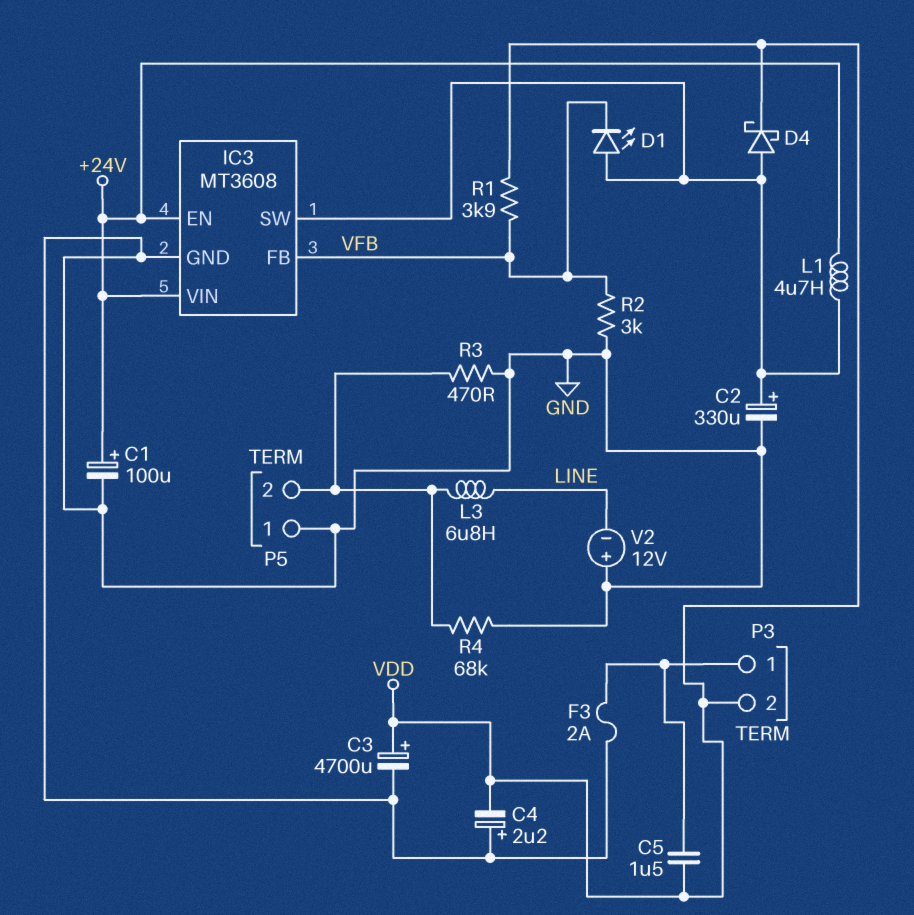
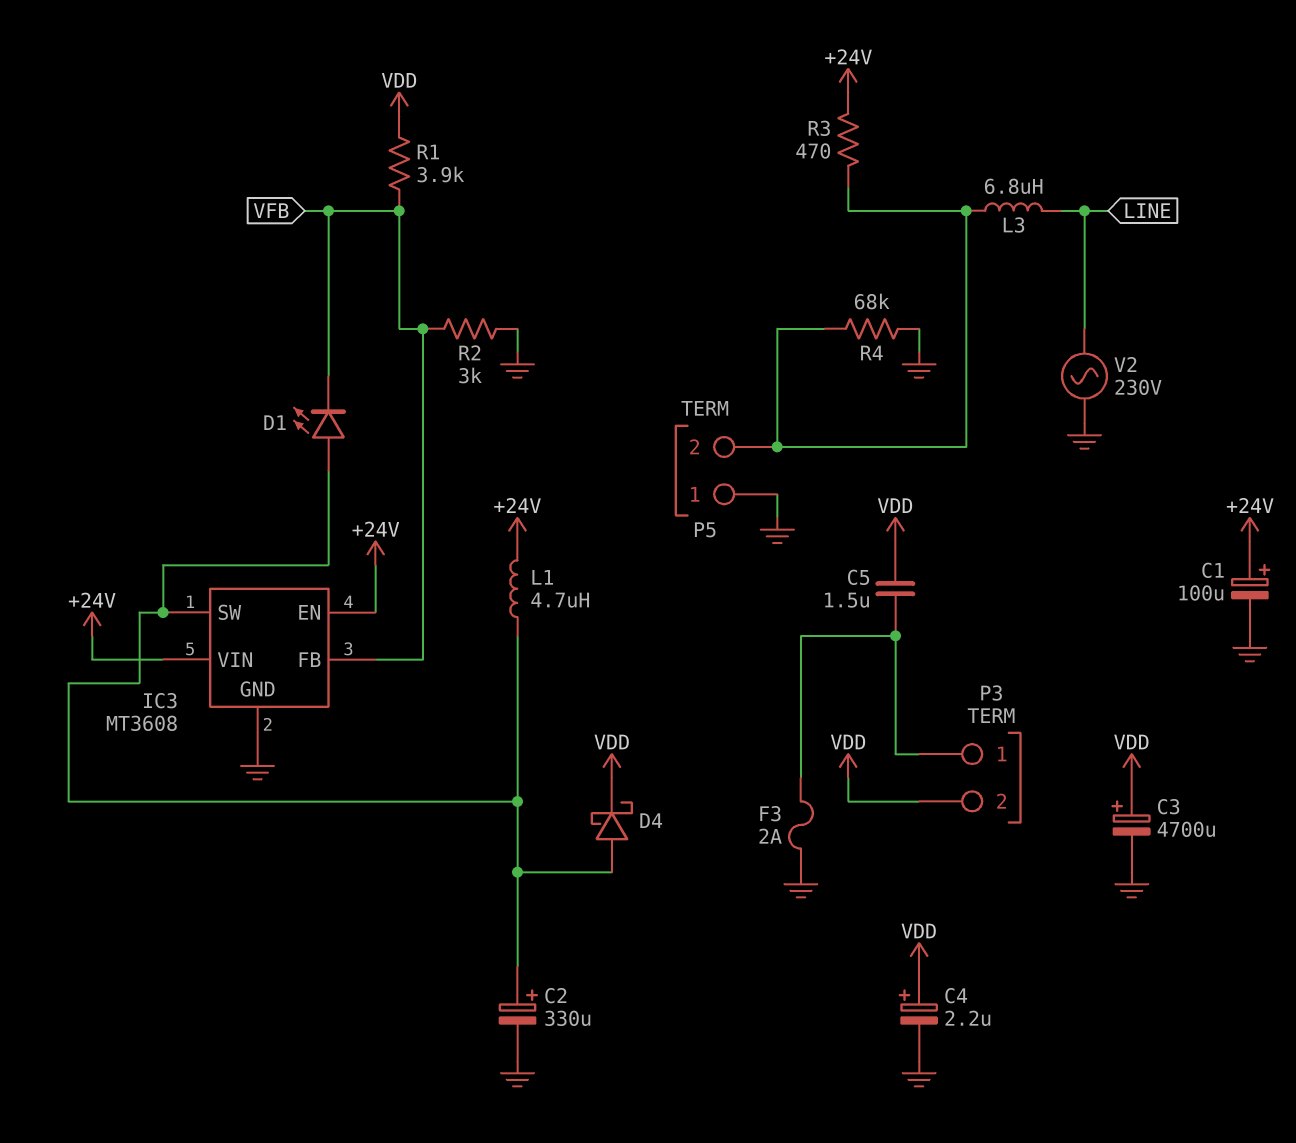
C4: 2.2uF (plus GND, minus VDD) -> 2.2uF (plus VDD, minus GND)
R3: 470 (GND, P5/2) -> 470 (+24V, P5/2)
V2: 12V (plus GND, minus LINE) -> AC 230V (GND, LINE)

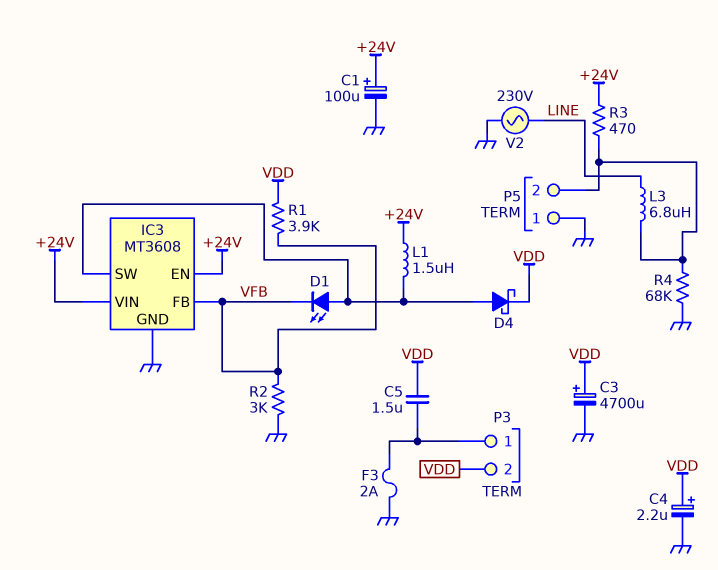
C2: 330uF (plus IC3/SW, minus GND) -> none
L1: 4.7uH (+24V, IC3/SW) -> 1.5uH (+24V, IC3/SW)

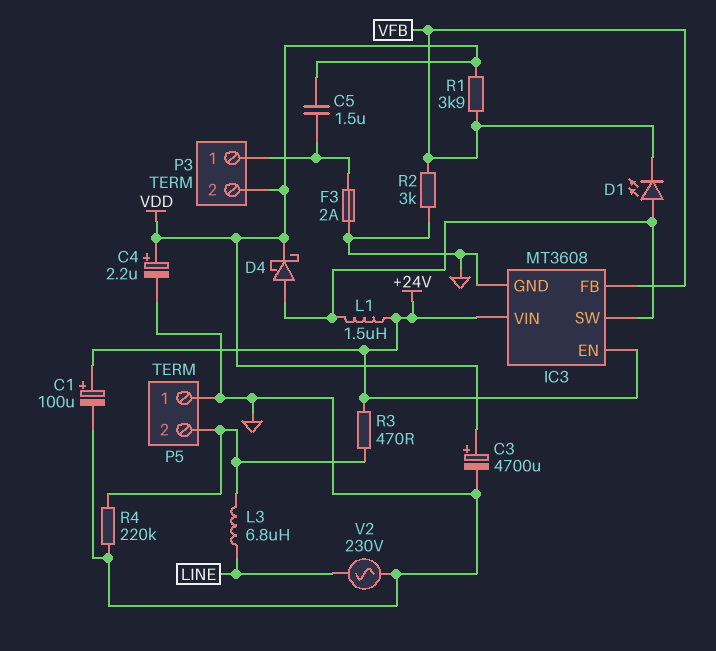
R4: 68k (GND, P5/2) -> 220k (GND, P5/2)

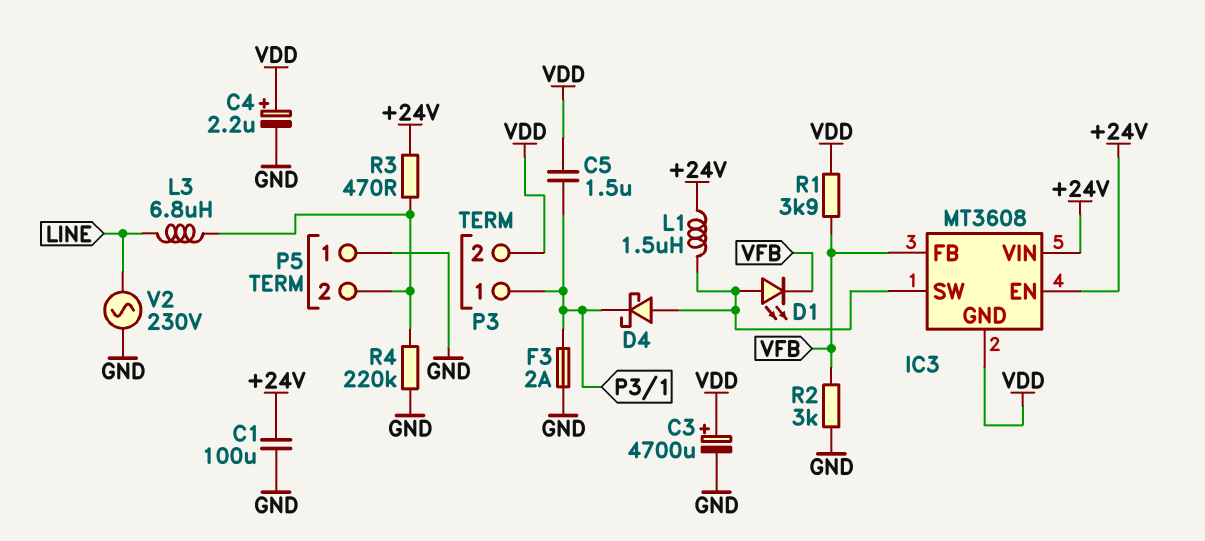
C1: 100uF (plus +24V, minus GND) -> 100uF (+24V, GND)
D4: schottky (A IC3/SW, K VDD) -> schottky (A IC3/SW, K P3/1)
IC3 pin GND: GND -> VDD

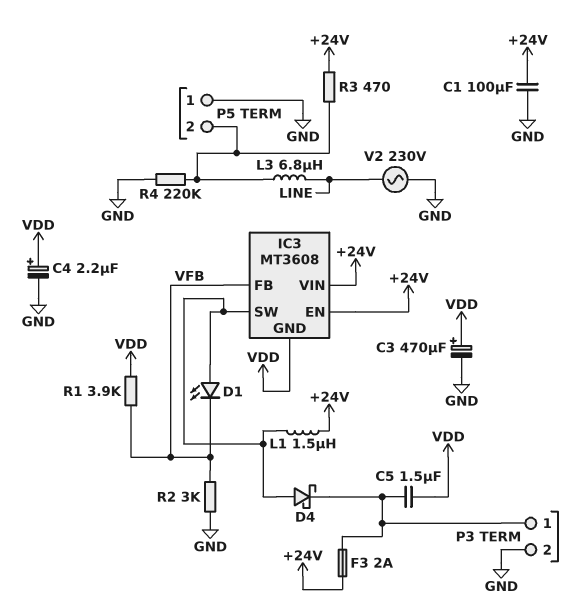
C3: 4700uF (plus VDD, minus GND) -> 470uF (plus VDD, minus GND)
F3: 2A (GND, P3/1) -> 2A (+24V, P3/1)
P3 pin 2: VDD -> GND

